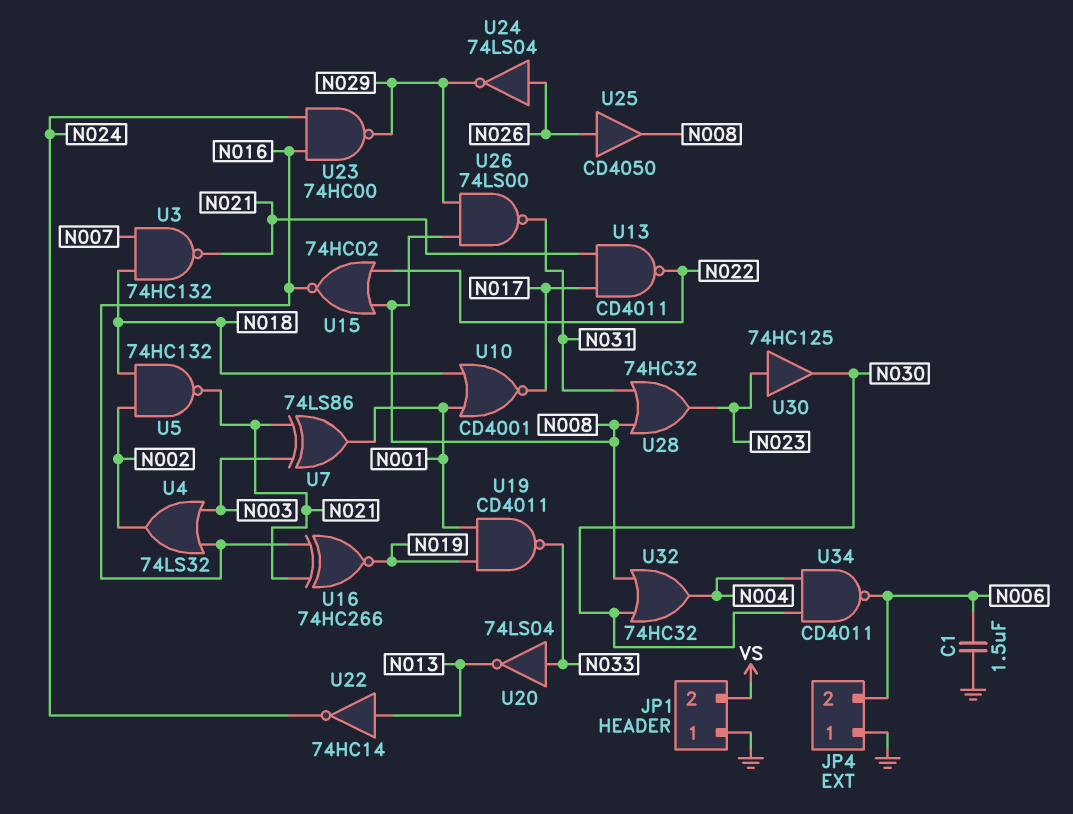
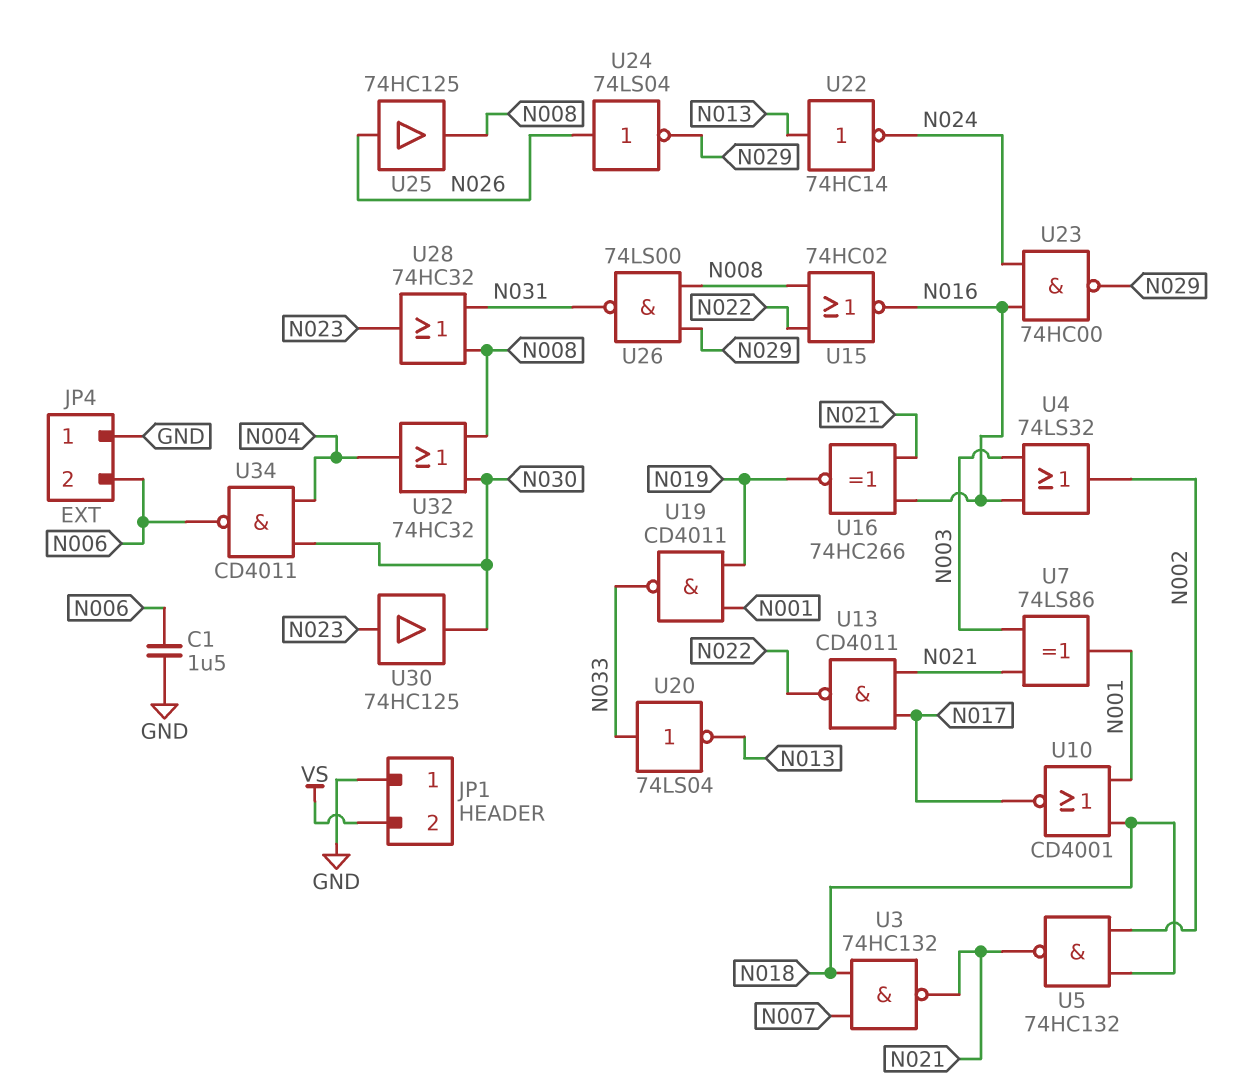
U25: buffer CD4050 (in N026, out N008) -> buffer 74HC125 (in N026, out N008)

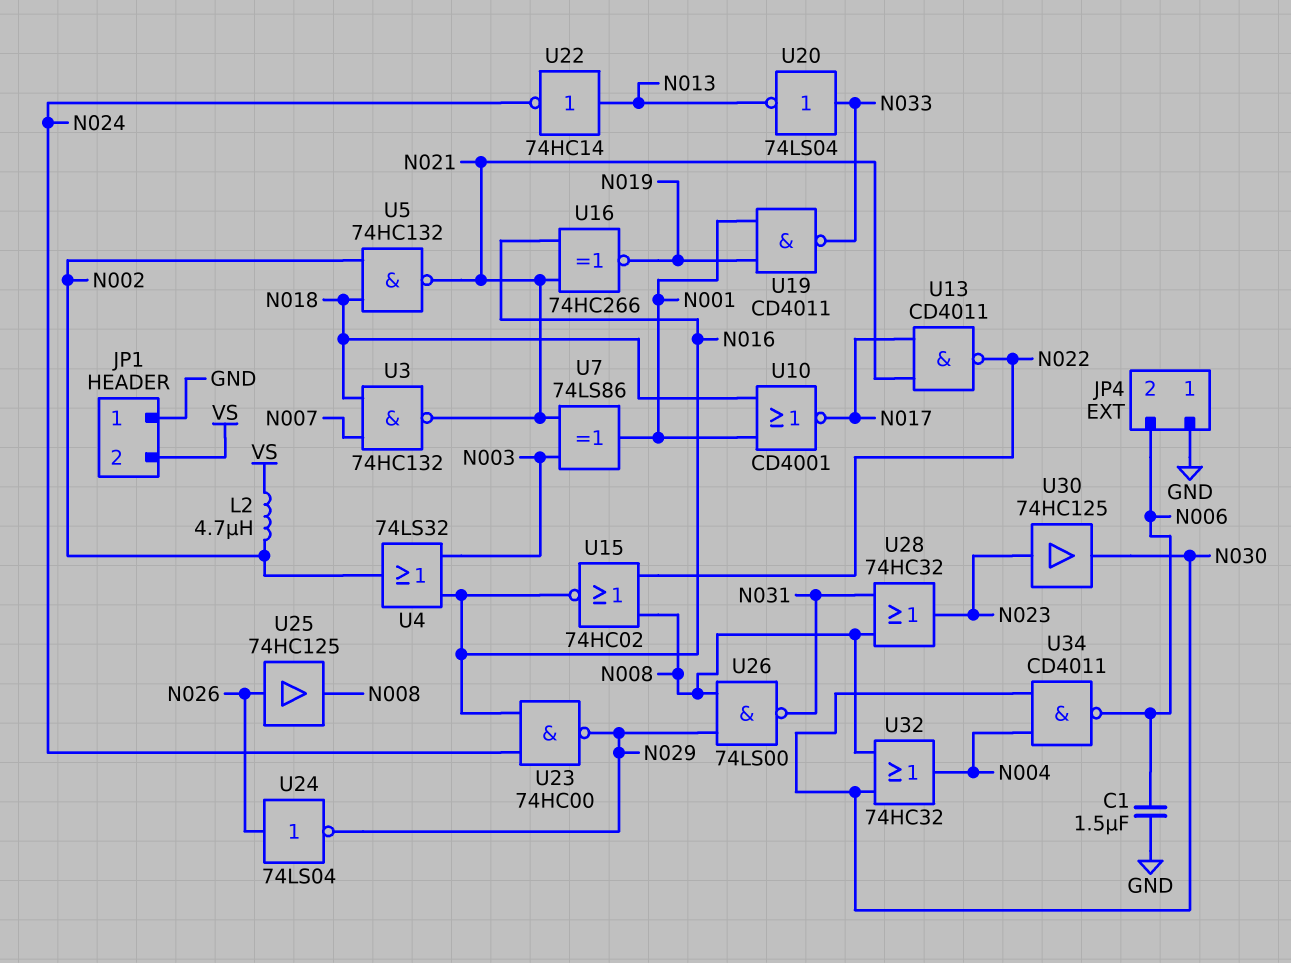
L2: none -> 4.7uH (N002, VS)

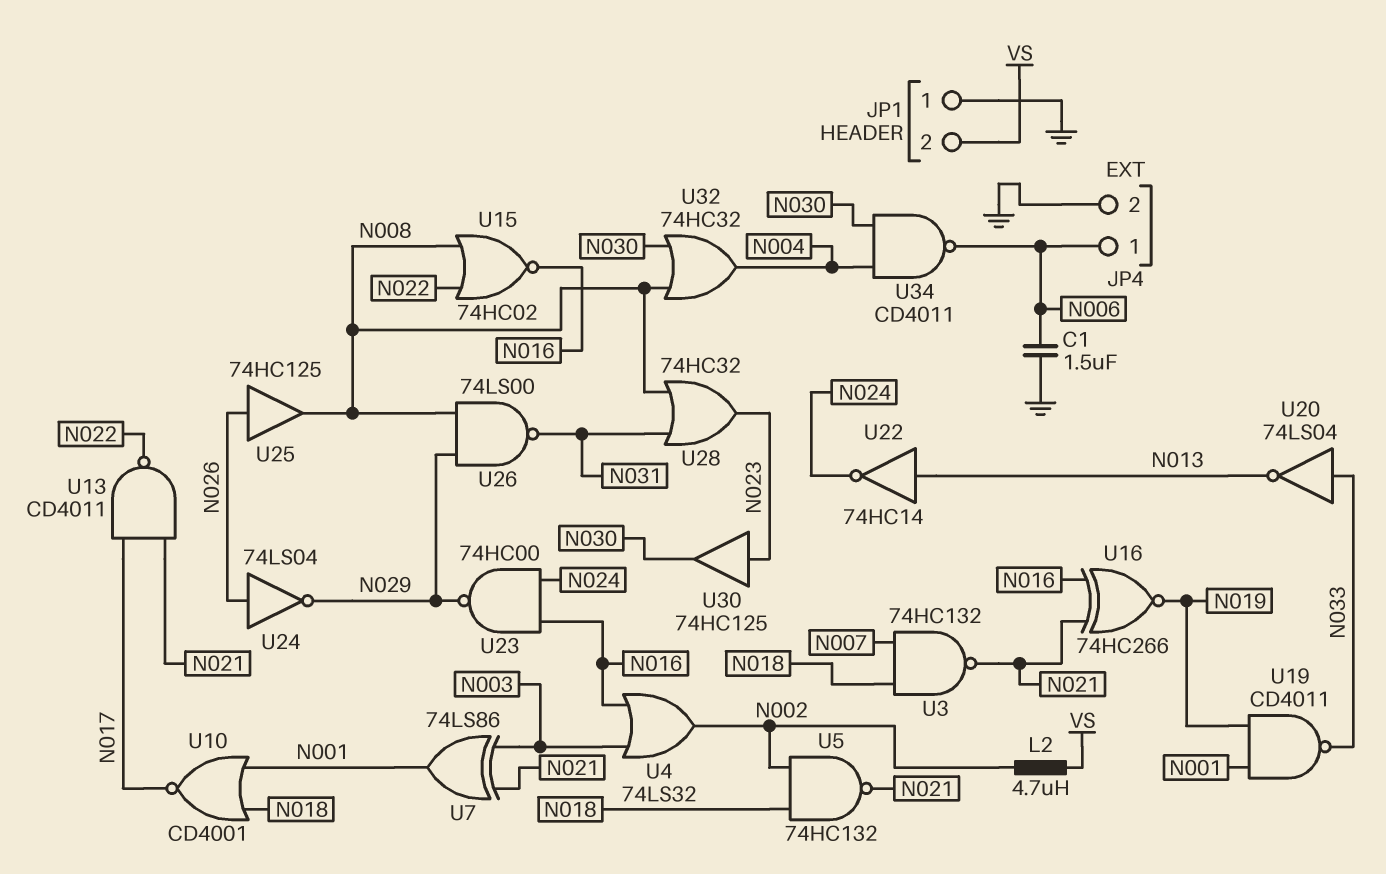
JP4 pin 1: GND -> N006
JP4 pin 2: N006 -> GND

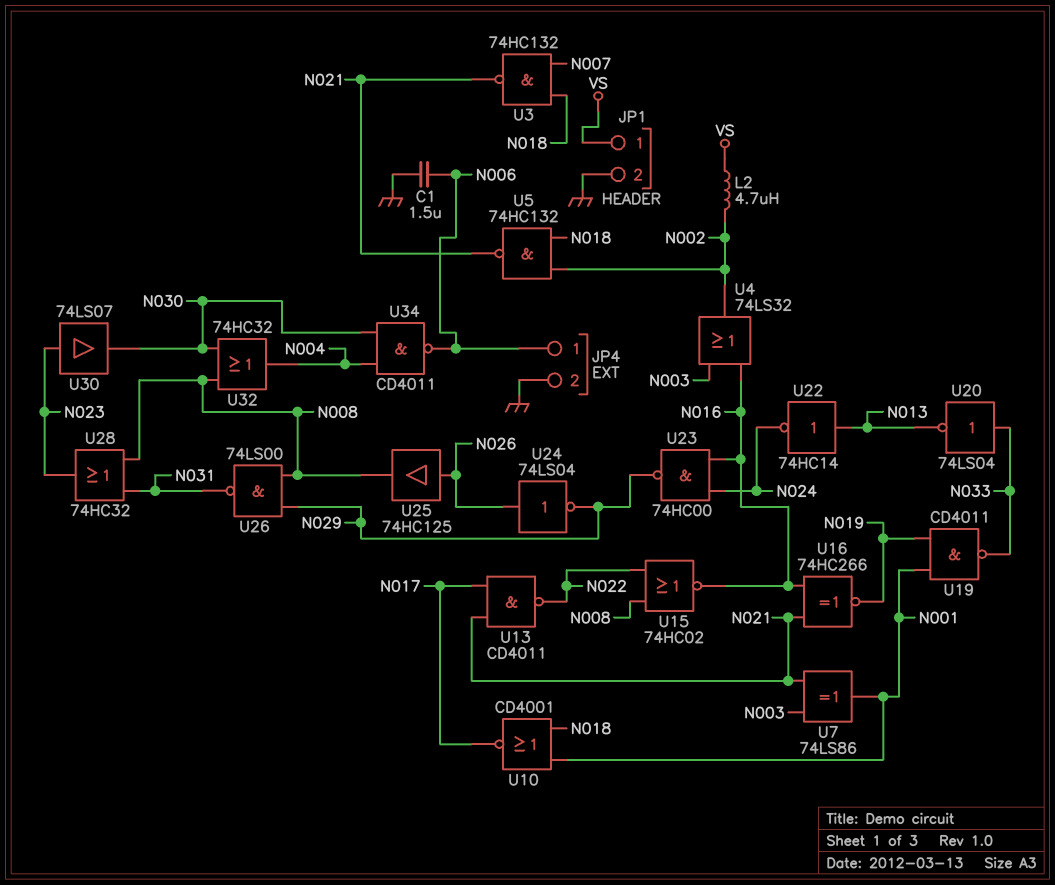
JP1 pin 1: GND -> VS
JP1 pin 2: VS -> GND
U30: buffer 74HC125 (in N023, out N030) -> buffer 74LS07 (in N023, out N030)

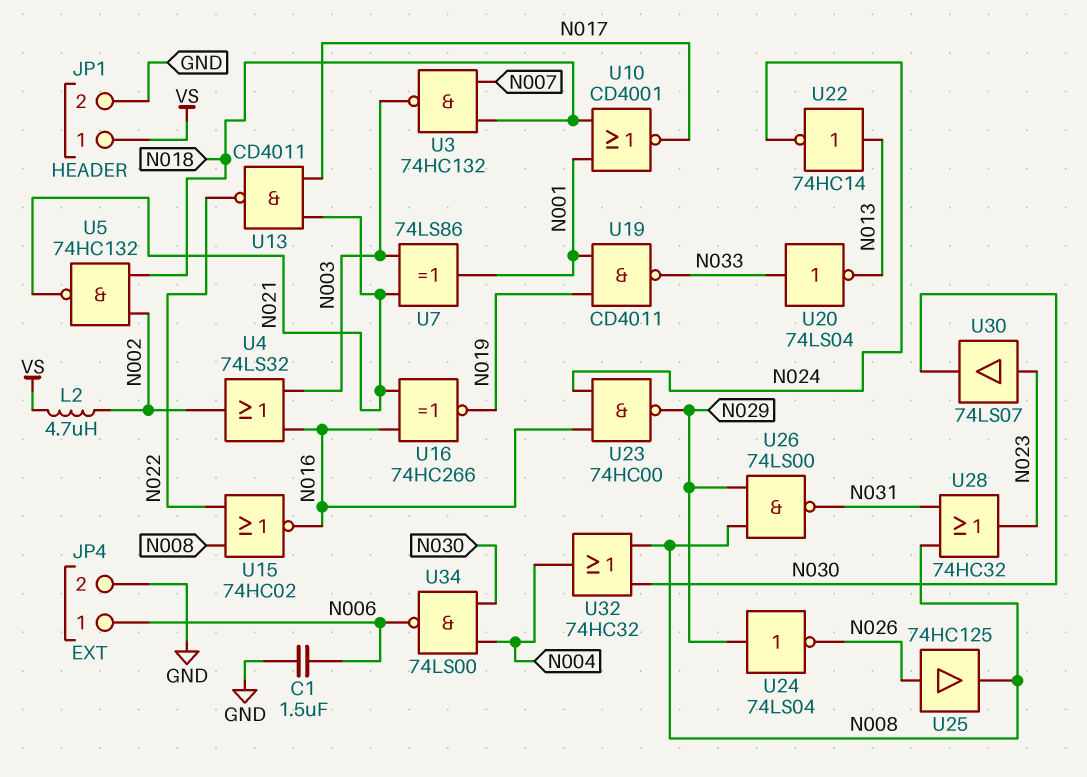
U3: NAND 74HC132 (in N007, in N018, out N021) -> NAND 74HC132 (in N007, in N018, out N003)
U24: NOT 74LS04 (in N026, out N029) -> NOT 74LS04 (in N029, out N026)
U34: NAND CD4011 (in N004, in N030, out N006) -> NAND 74LS00 (in N004, in N030, out N006)

